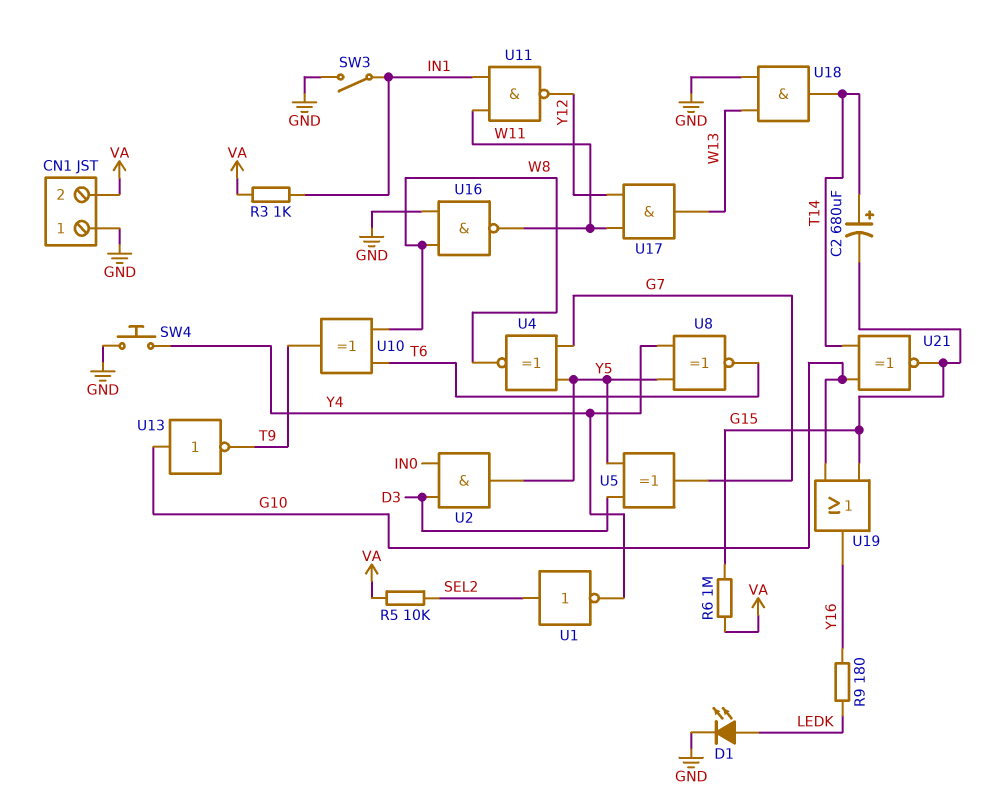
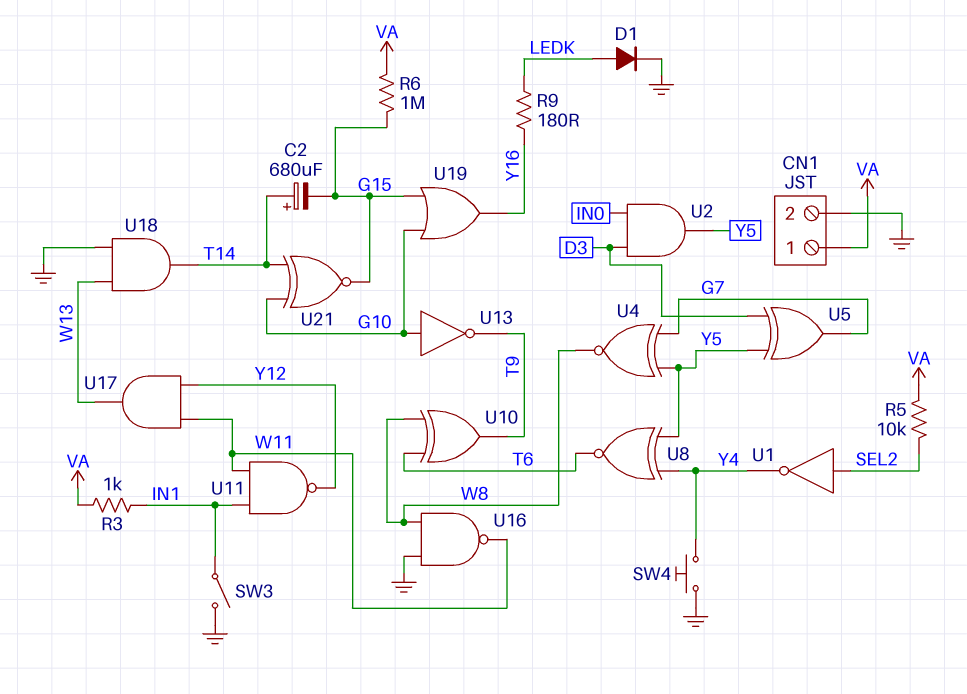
CN1 pin 1: GND -> VA
CN1 pin 2: VA -> GND
D1: LED (A LEDK, K GND) -> diode (A LEDK, K GND)

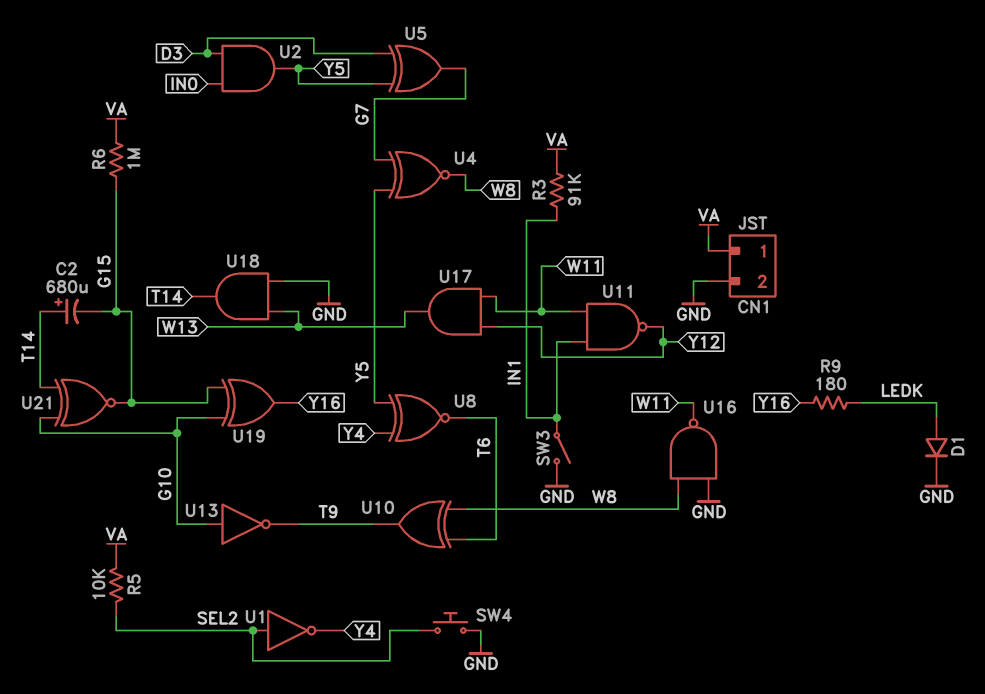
R3: 1k (IN1, VA) -> 91k (IN1, VA)
SW4: button (GND, Y4) -> button (GND, SEL2)
U19: OR (in G10, in G15, out Y16) -> XOR (in G10, in G15, out Y16)

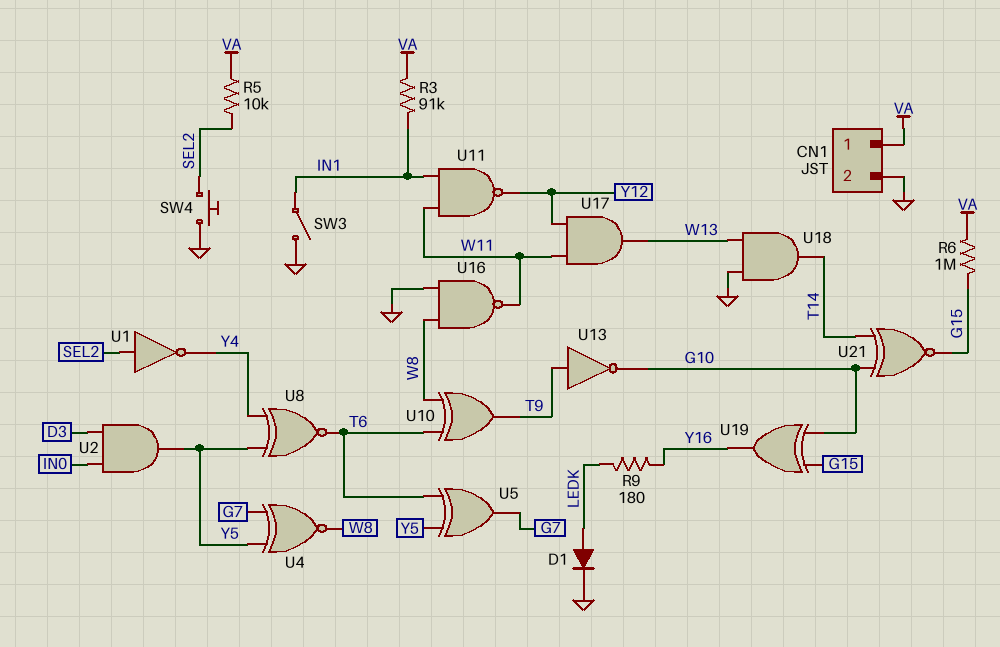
C2: 680uF (plus T14, minus G15) -> none
U5: XOR (in D3, in Y5, out G7) -> XOR (in T6, in Y5, out G7)
U13: NOT (in G10, out T9) -> NOT (in T9, out G10)

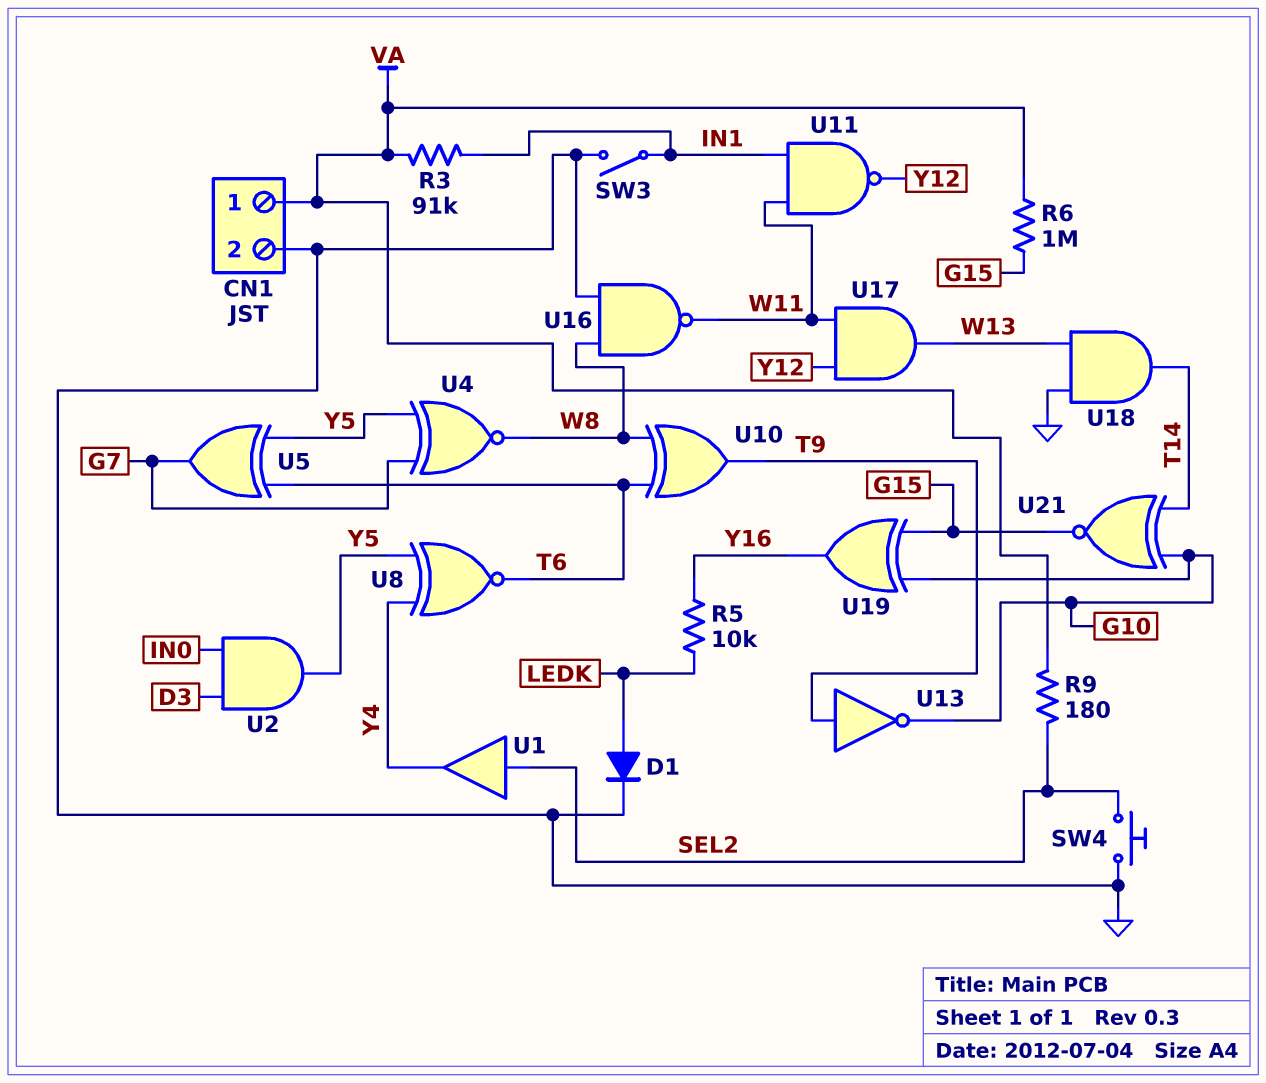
R5: 10k (SEL2, VA) -> 10k (LEDK, Y16)
R9: 180 (LEDK, Y16) -> 180 (SEL2, VA)
U1: NOT (in SEL2, out Y4) -> buffer (in SEL2, out Y4)

